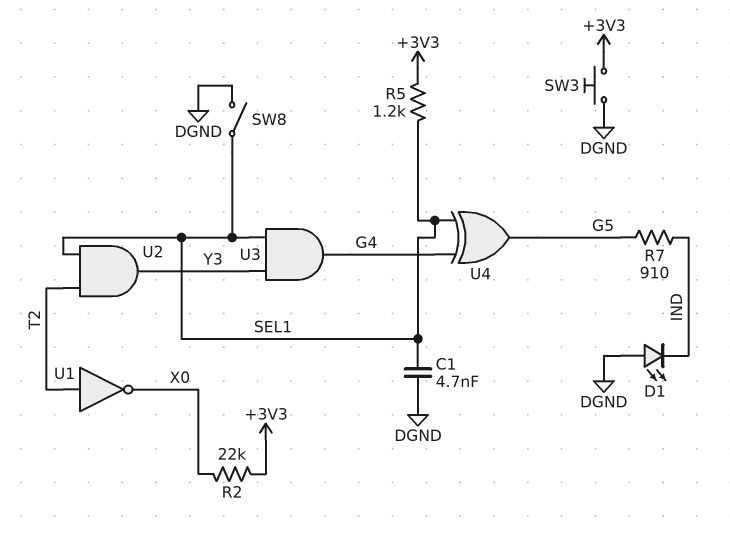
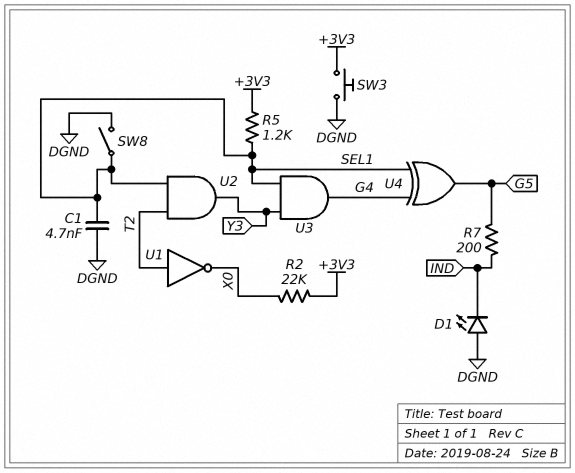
R7: 910 (G5, IND) -> 200 (G5, IND)

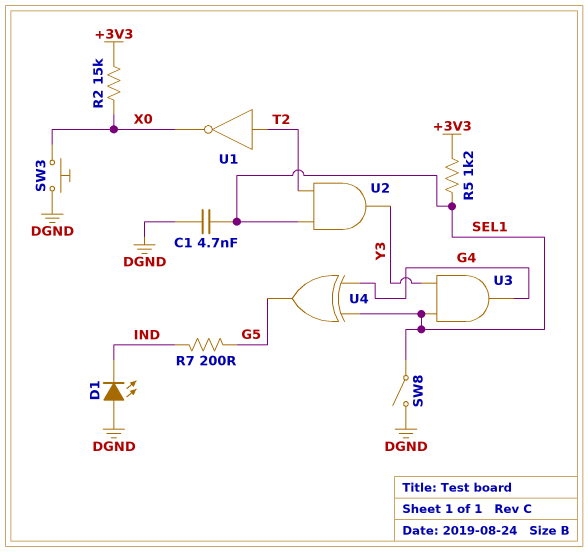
R2: 22k (+3V3, X0) -> 15k (+3V3, X0)
SW3: button (+3V3, DGND) -> button (DGND, X0)

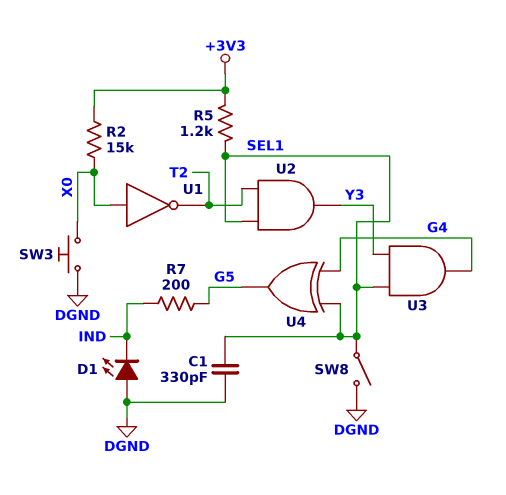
C1: 4.7nF (DGND, SEL1) -> 330pF (DGND, SEL1)
U1: NOT (in T2, out X0) -> NOT (in X0, out T2)

